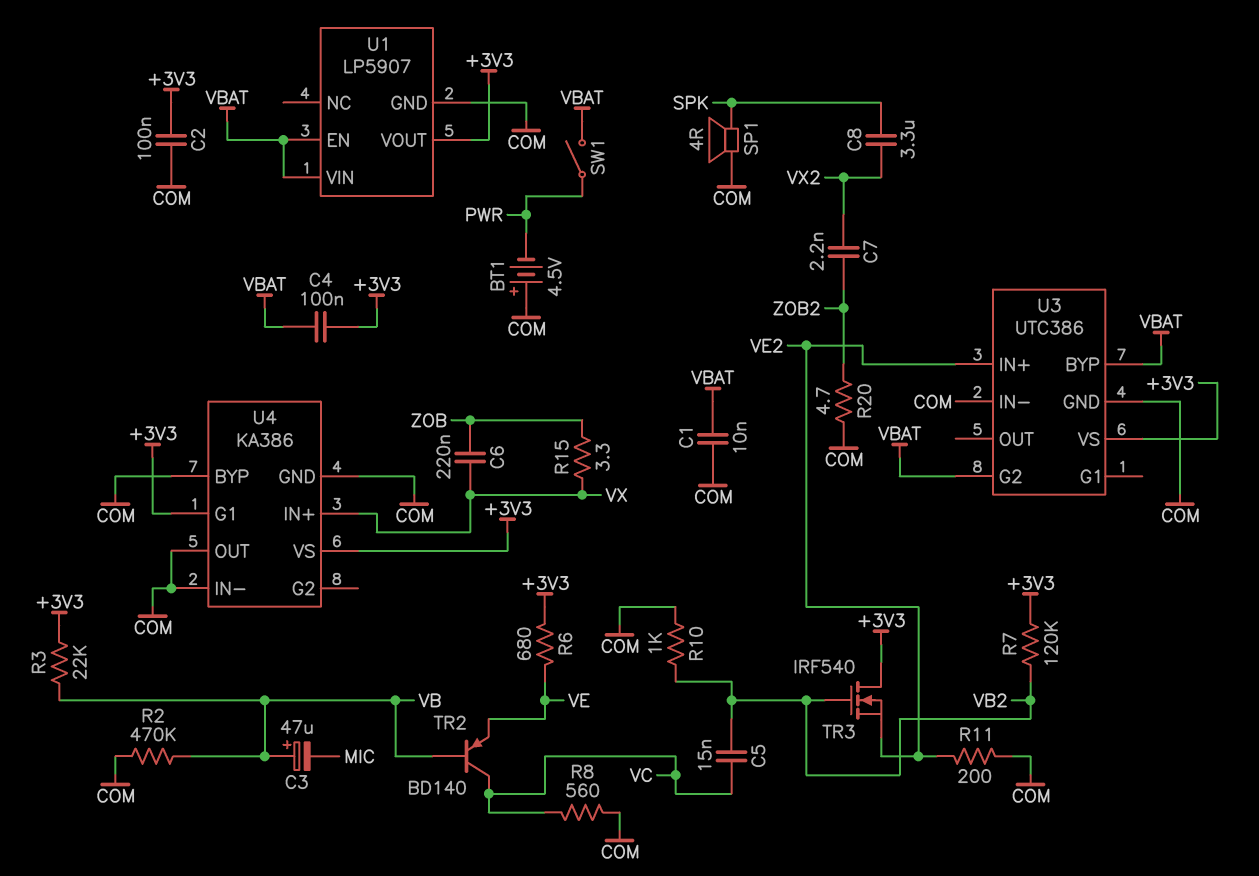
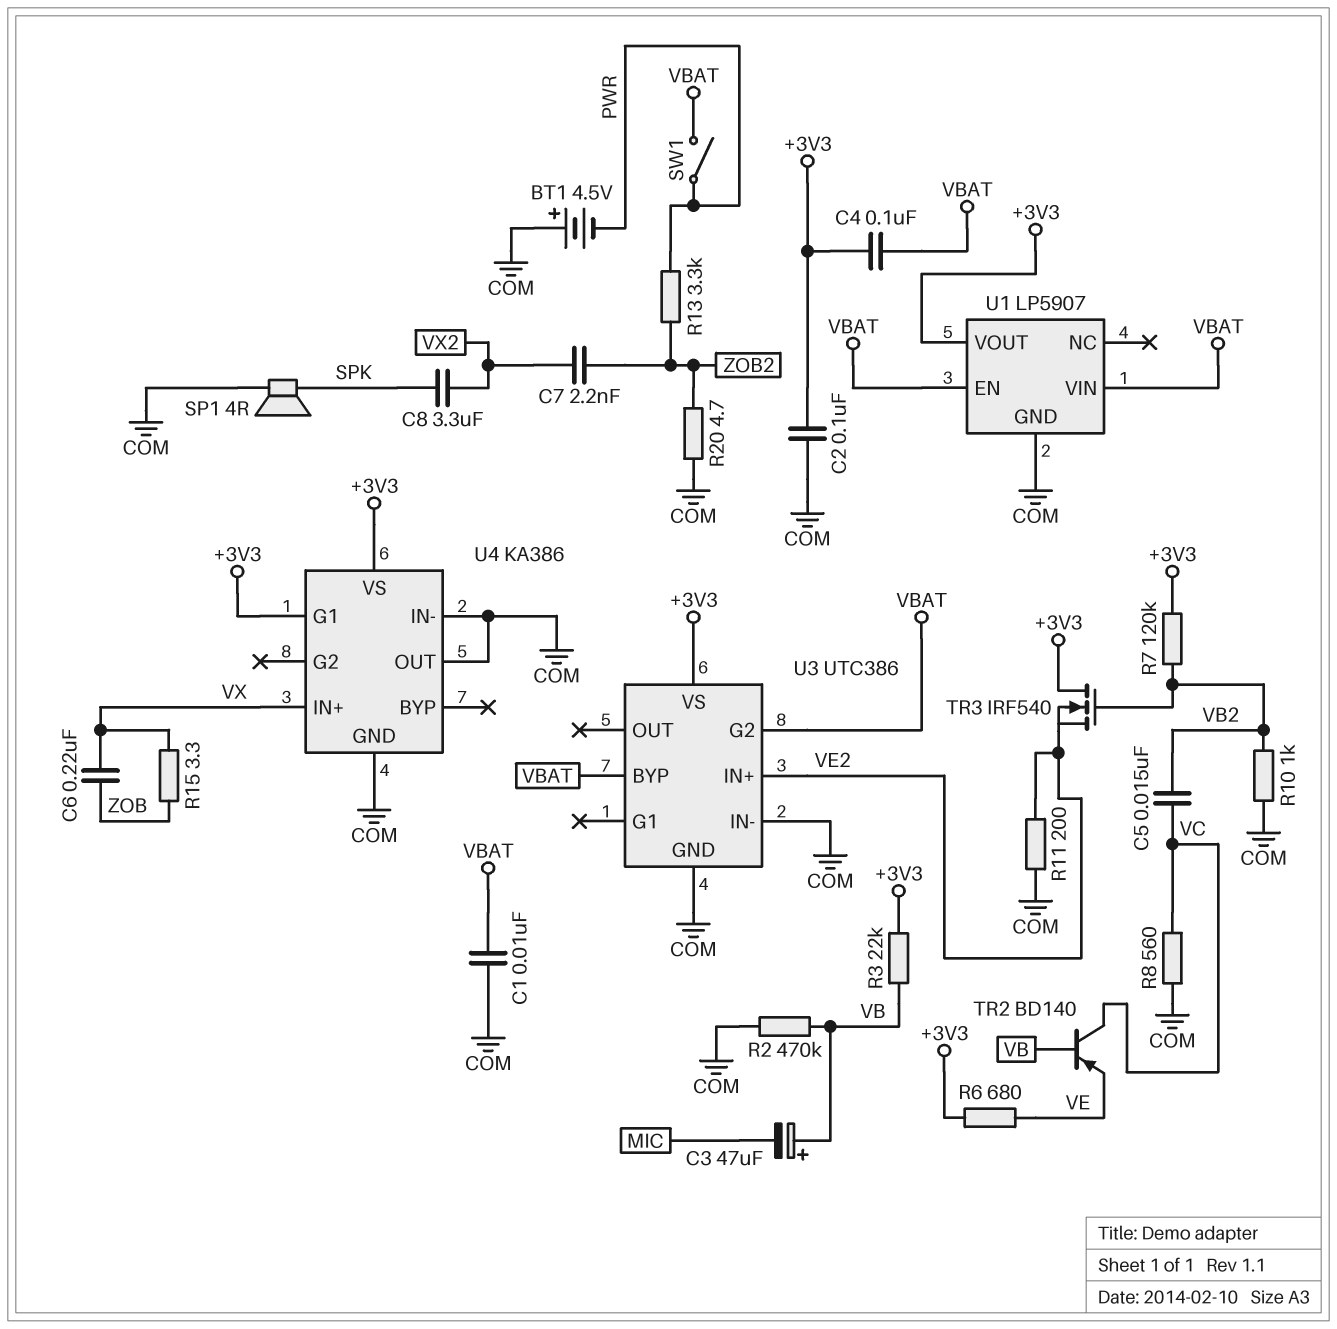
R13: none -> 3.3k (PWR, ZOB2)
U4 pin BYP: COM -> none

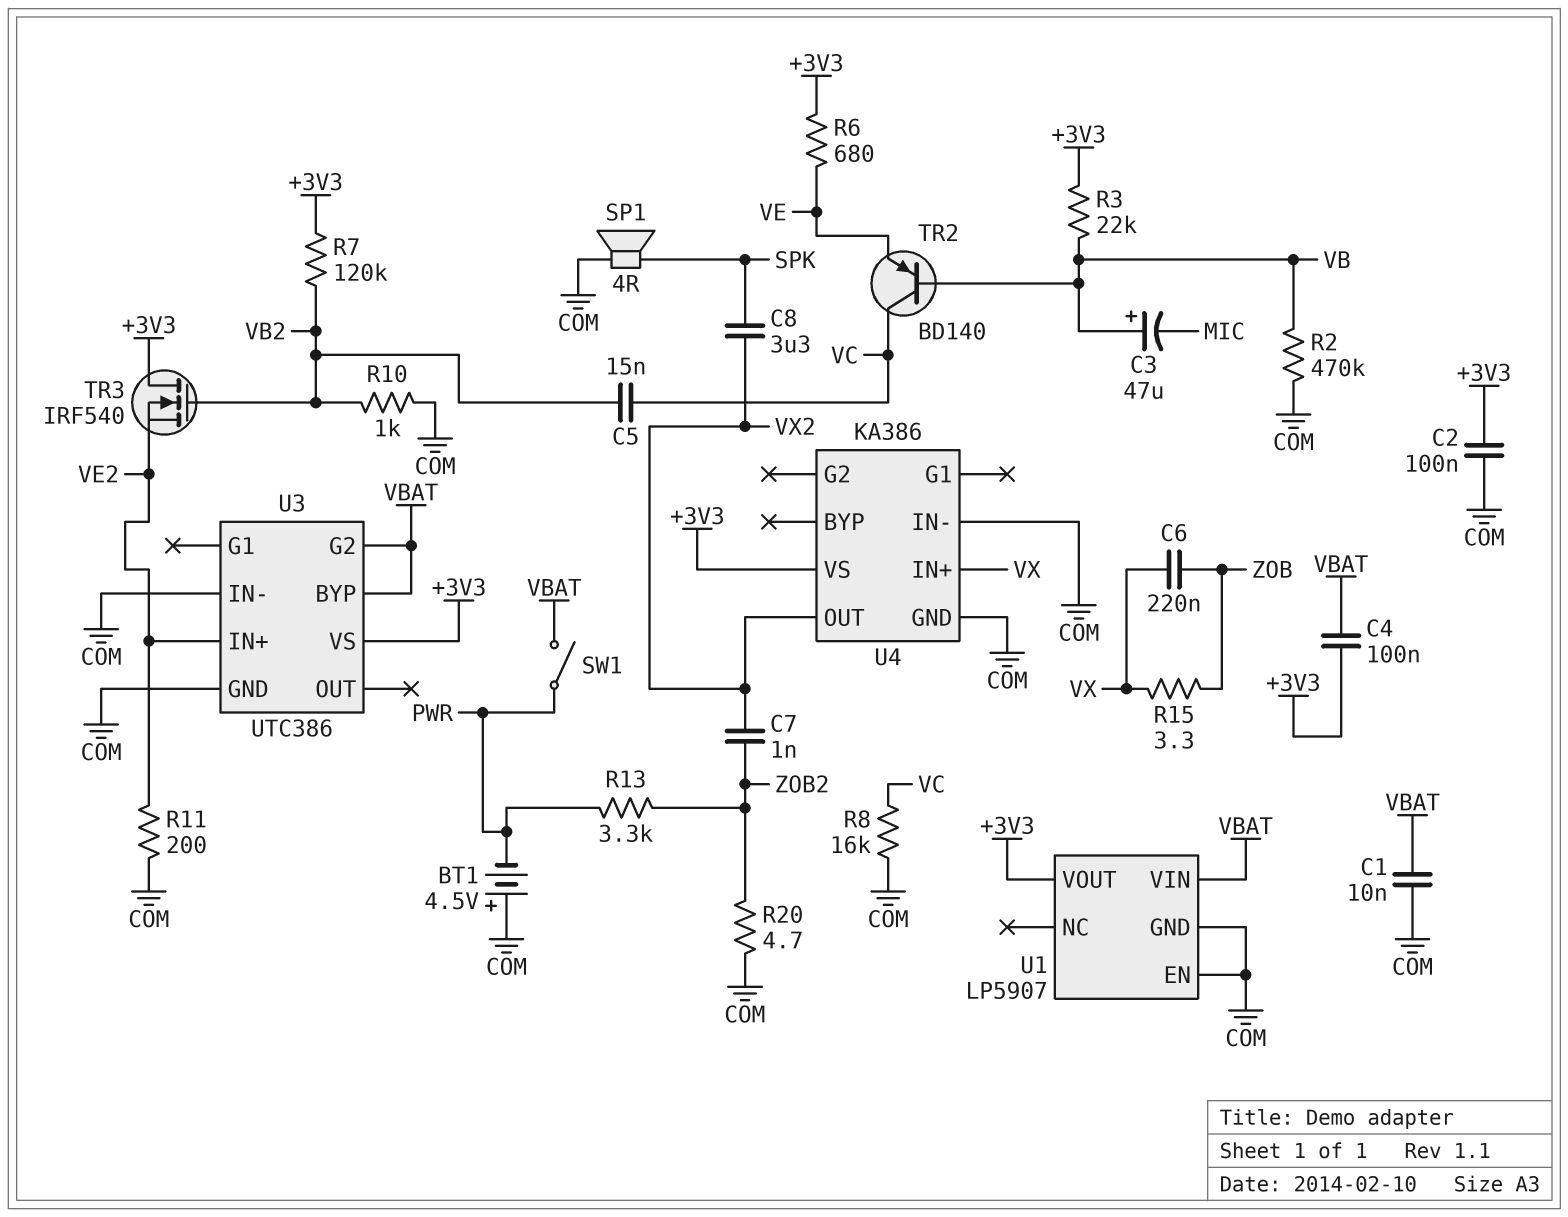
C7: 2.2nF (VX2, ZOB2) -> 1nF (VX2, ZOB2)
R8: 560 (COM, VC) -> 16k (COM, VC)
U1 pin EN: VBAT -> COM
U4 pin G1: +3V3 -> none
U4 pin OUT: COM -> VX2

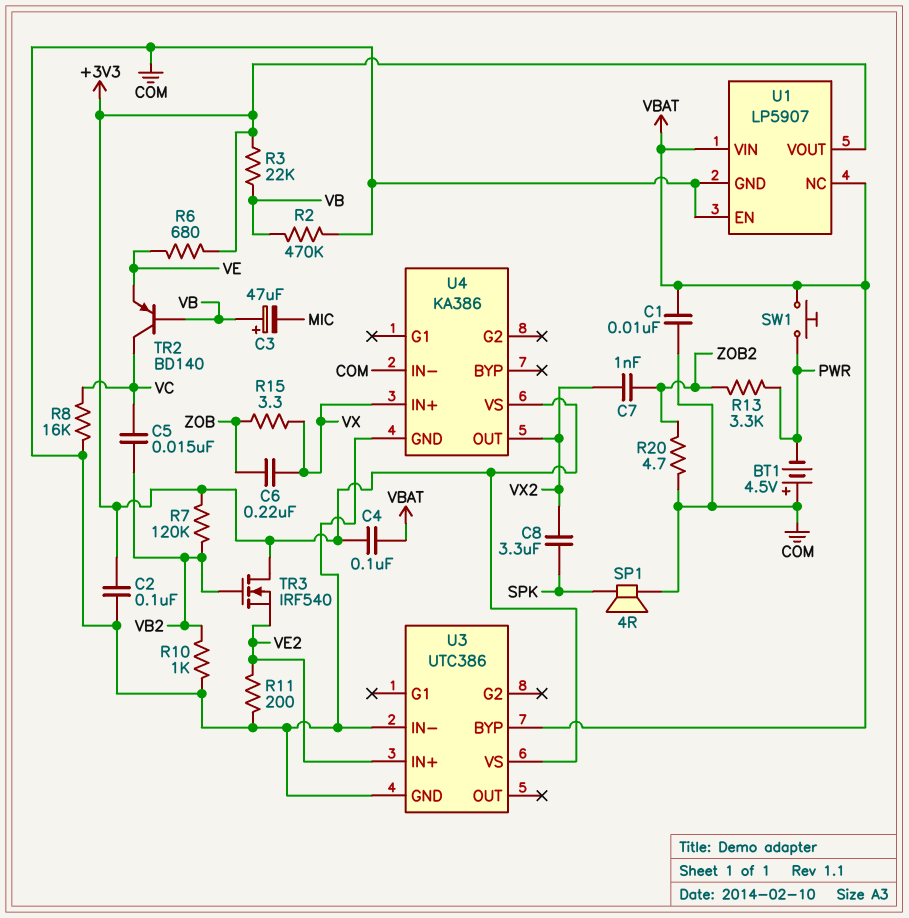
SW1: switch (PWR, VBAT) -> button (PWR, VBAT)
U1 pin NC: none -> VBAT
U3 pin G2: VBAT -> none

